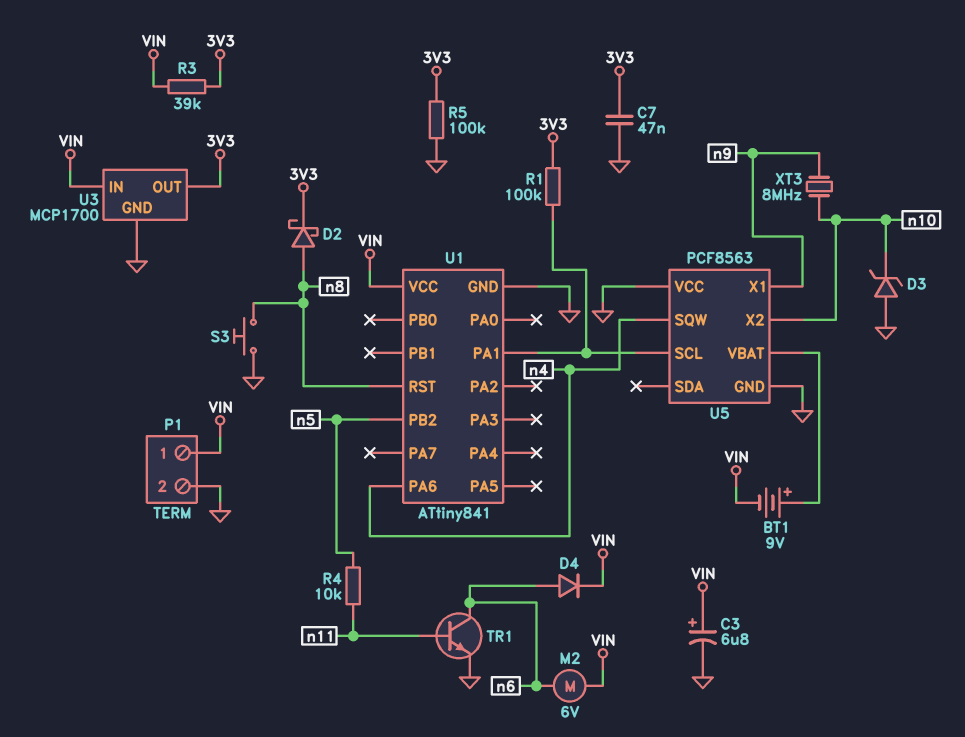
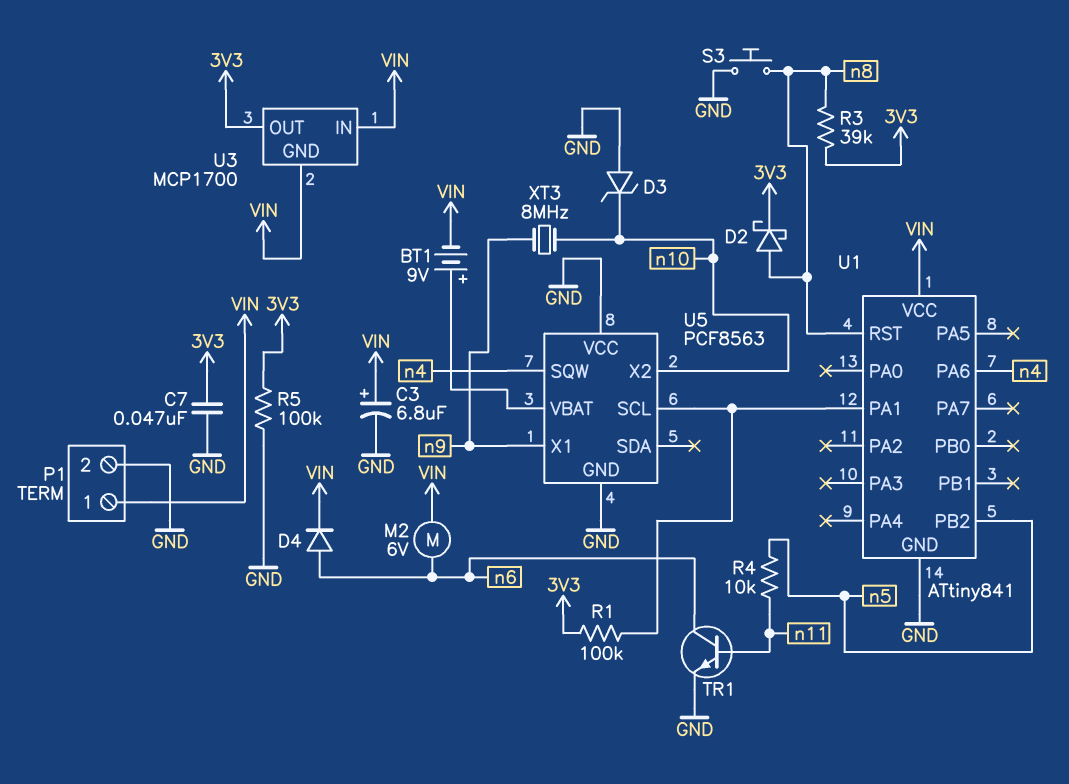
R3: 39k (3V3, VIN) -> 39k (3V3, n8)
U3 pin GND: GND -> VIN

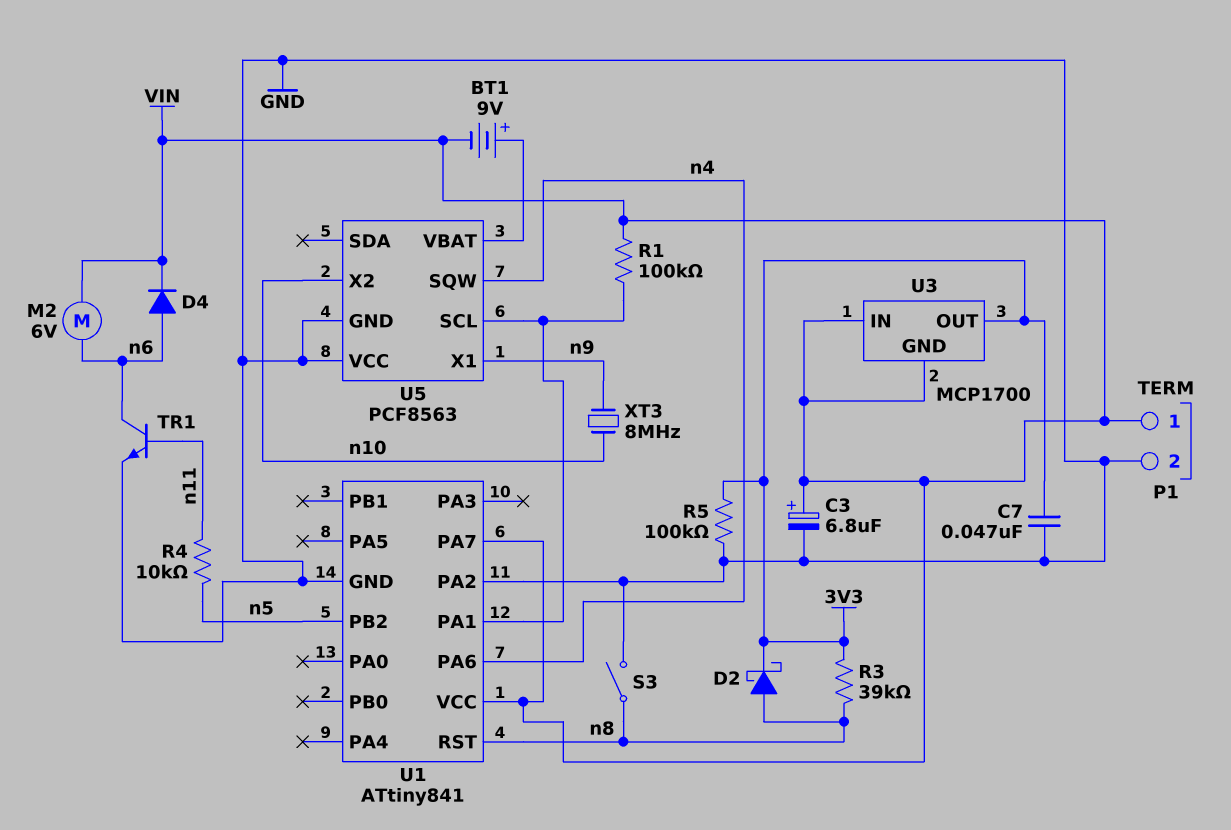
D3: zener (A GND, K n10) -> none
R1: 100k (3V3, U1/PA1) -> 100k (U1/PA1, VIN)
S3: button (GND, n8) -> switch (GND, n8)
U1 pin PA2: none -> GND
U1 pin PA7: none -> VIN

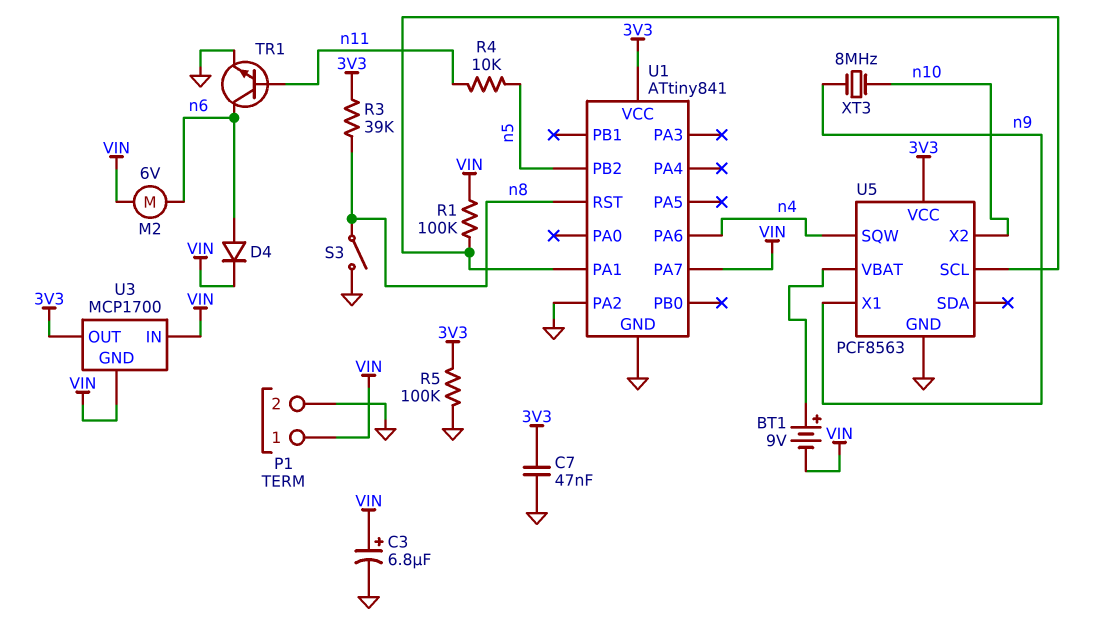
D2: schottky (A n8, K 3V3) -> none
U1 pin VCC: VIN -> 3V3
U5 pin VCC: GND -> 3V3

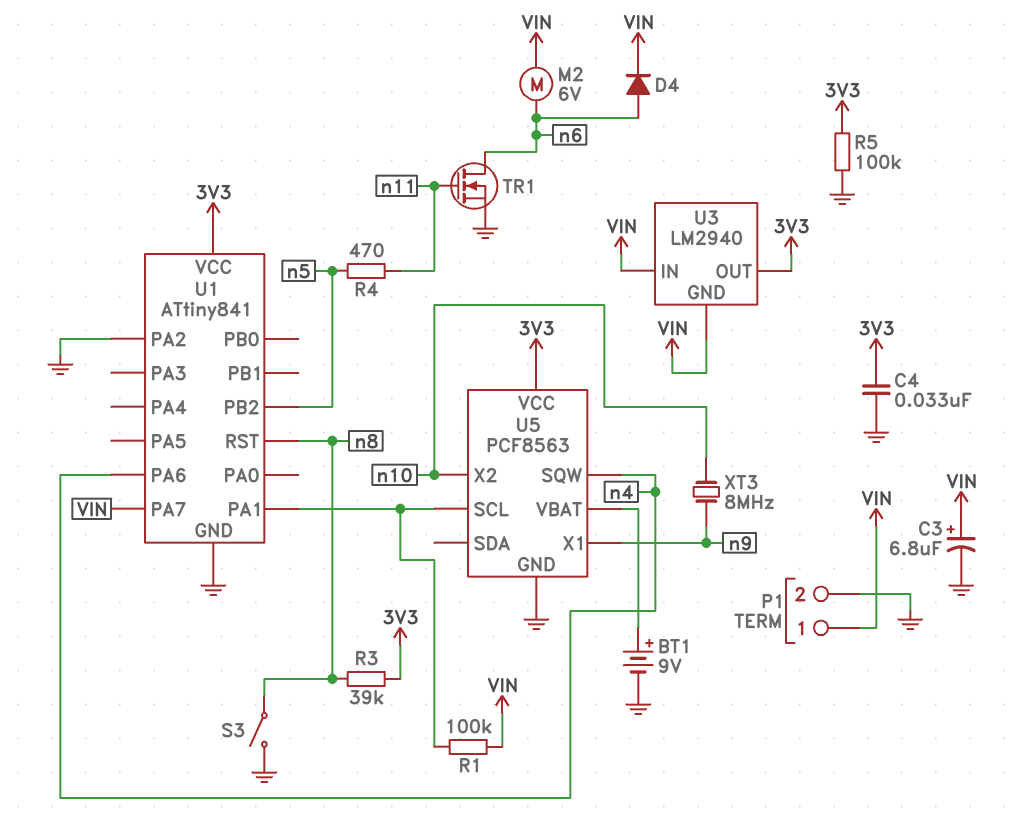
BT1: 9V (plus U5/VBAT, minus VIN) -> 9V (plus U5/VBAT, minus GND)
C4: none -> 33nF (3V3, GND)
C7: 47nF (3V3, GND) -> none
R4: 10k (n5, n11) -> 470 (n5, n11)
TR1: NPN (B n11, C n6, E GND) -> NMOS (G n11, D n6, S GND)
U3: MCP1700 -> LM2940

